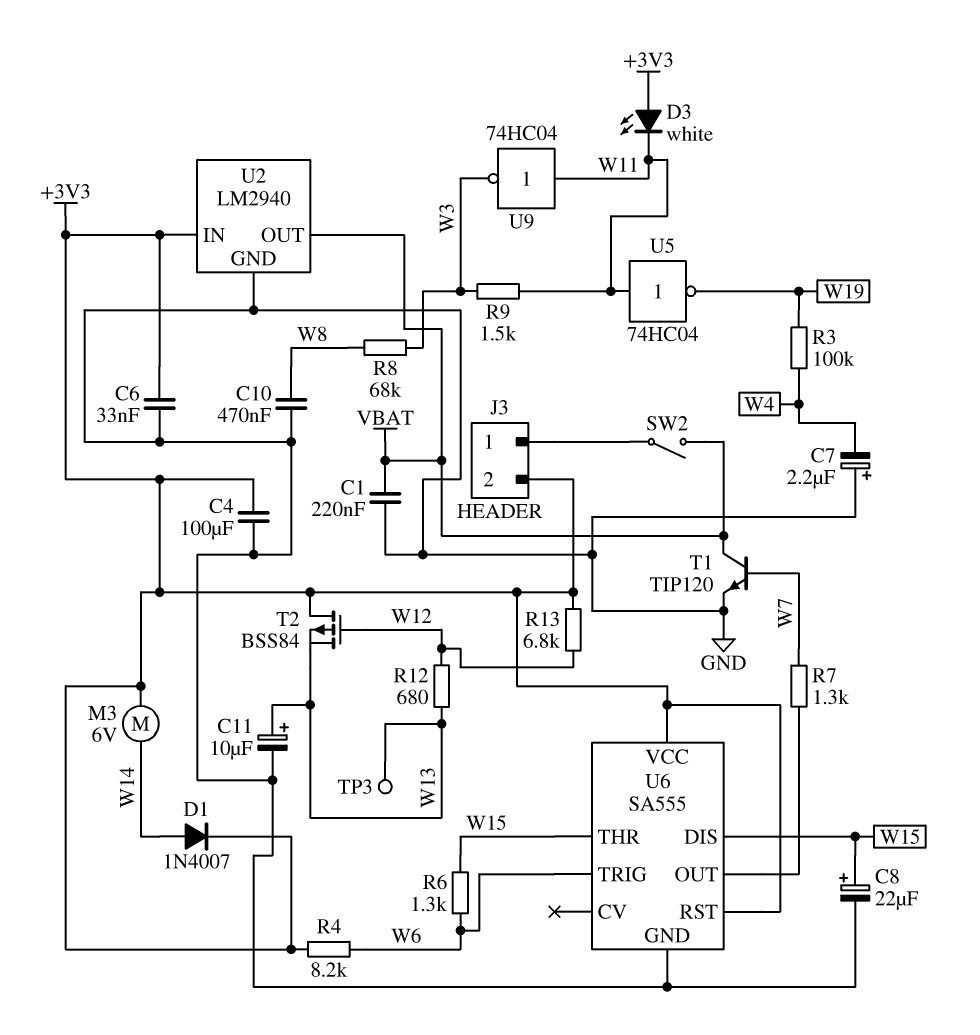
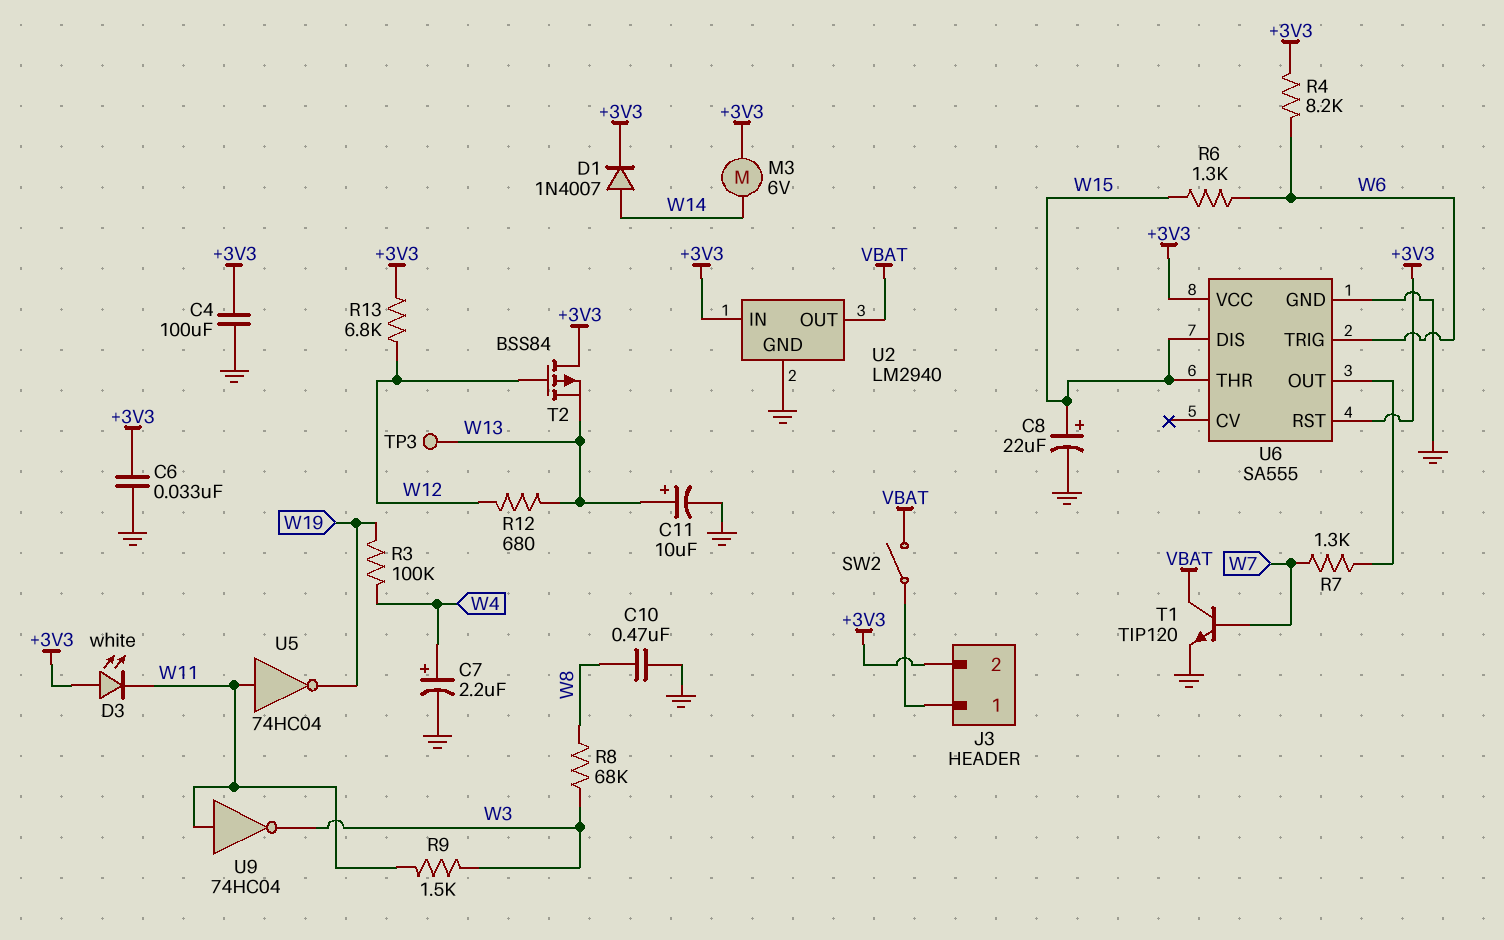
C1: 220nF (GND, VBAT) -> none
C7: 2.2uF (plus GND, minus W4) -> 2.2uF (plus W4, minus GND)

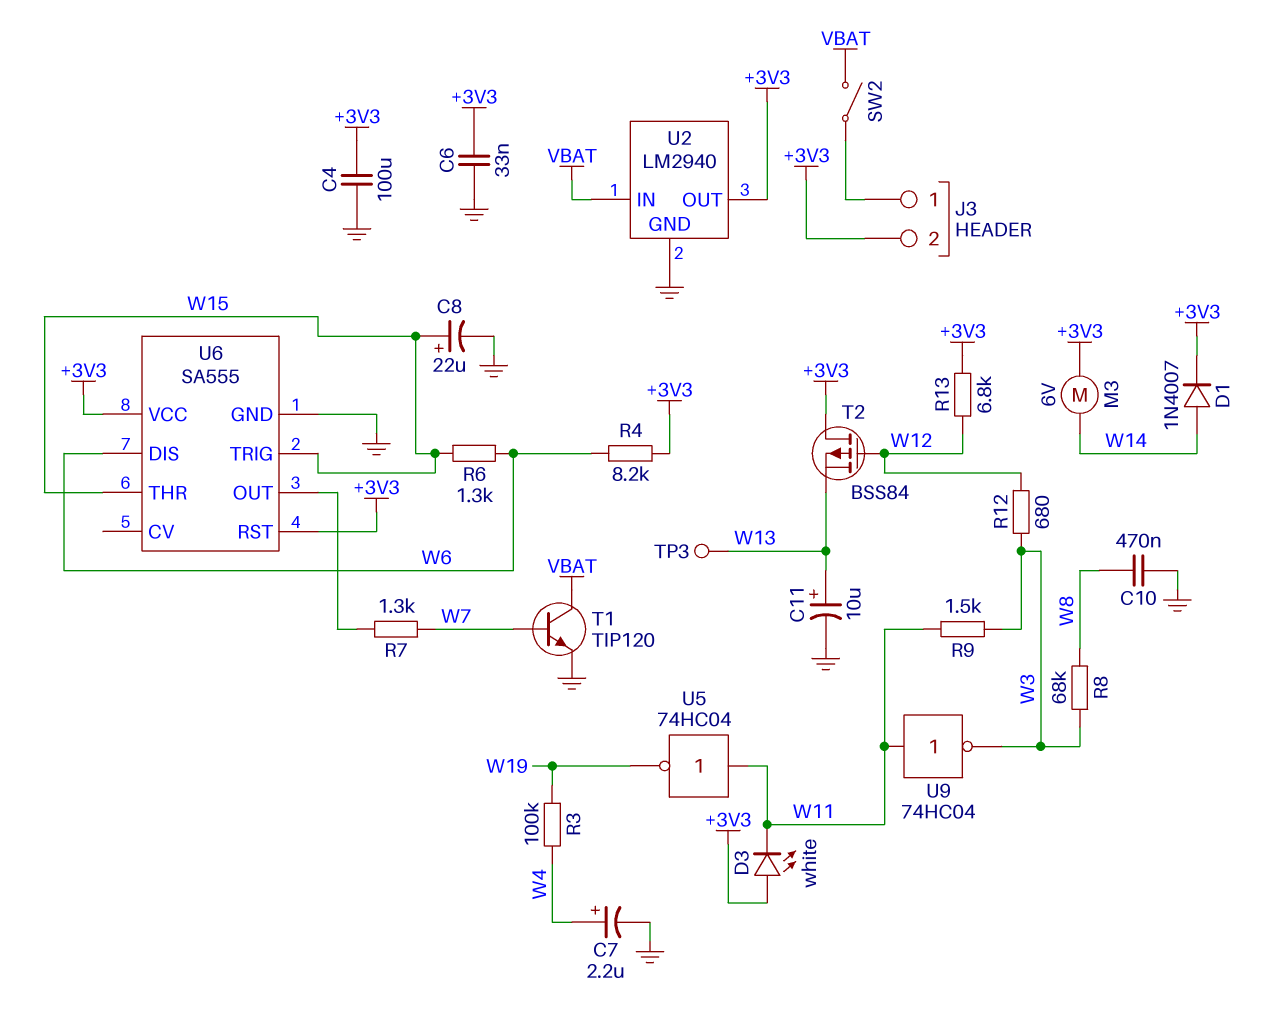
R12: 680 (W12, W13) -> 680 (W3, W12)
U2 pin IN: +3V3 -> VBAT
U2 pin OUT: VBAT -> +3V3
U6 pin DIS: W15 -> W6
U6 pin TRIG: W6 -> W15

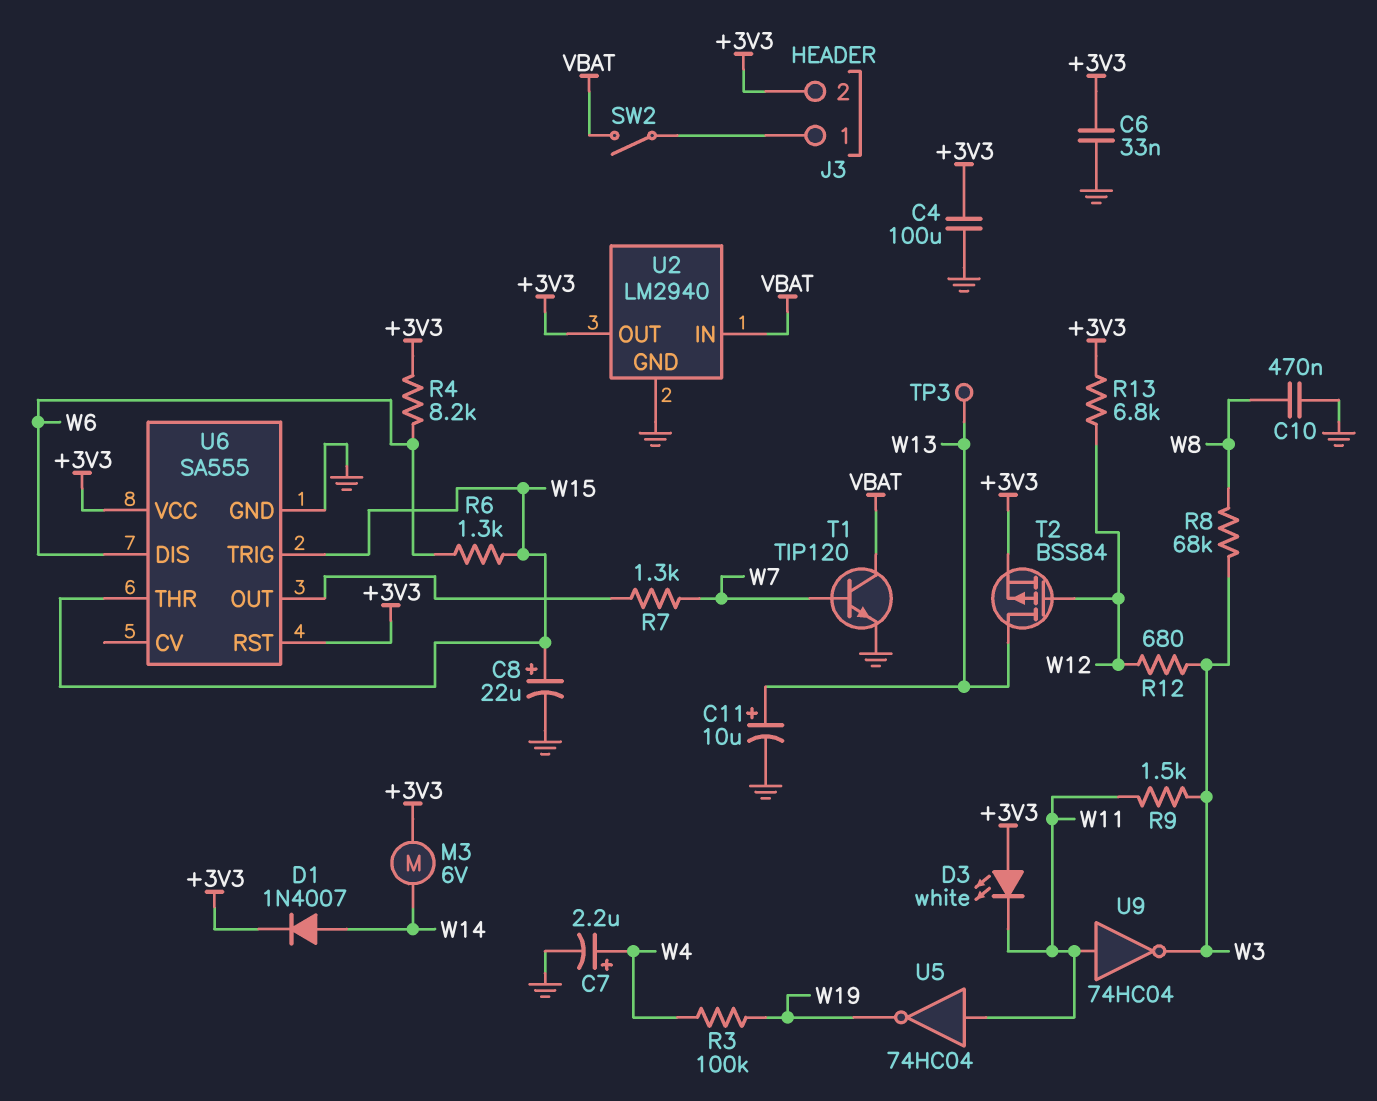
T2: PMOS BSS84 (G W12, D +3V3, S W13) -> PMOS BSS84 (G W12, D W13, S +3V3)

